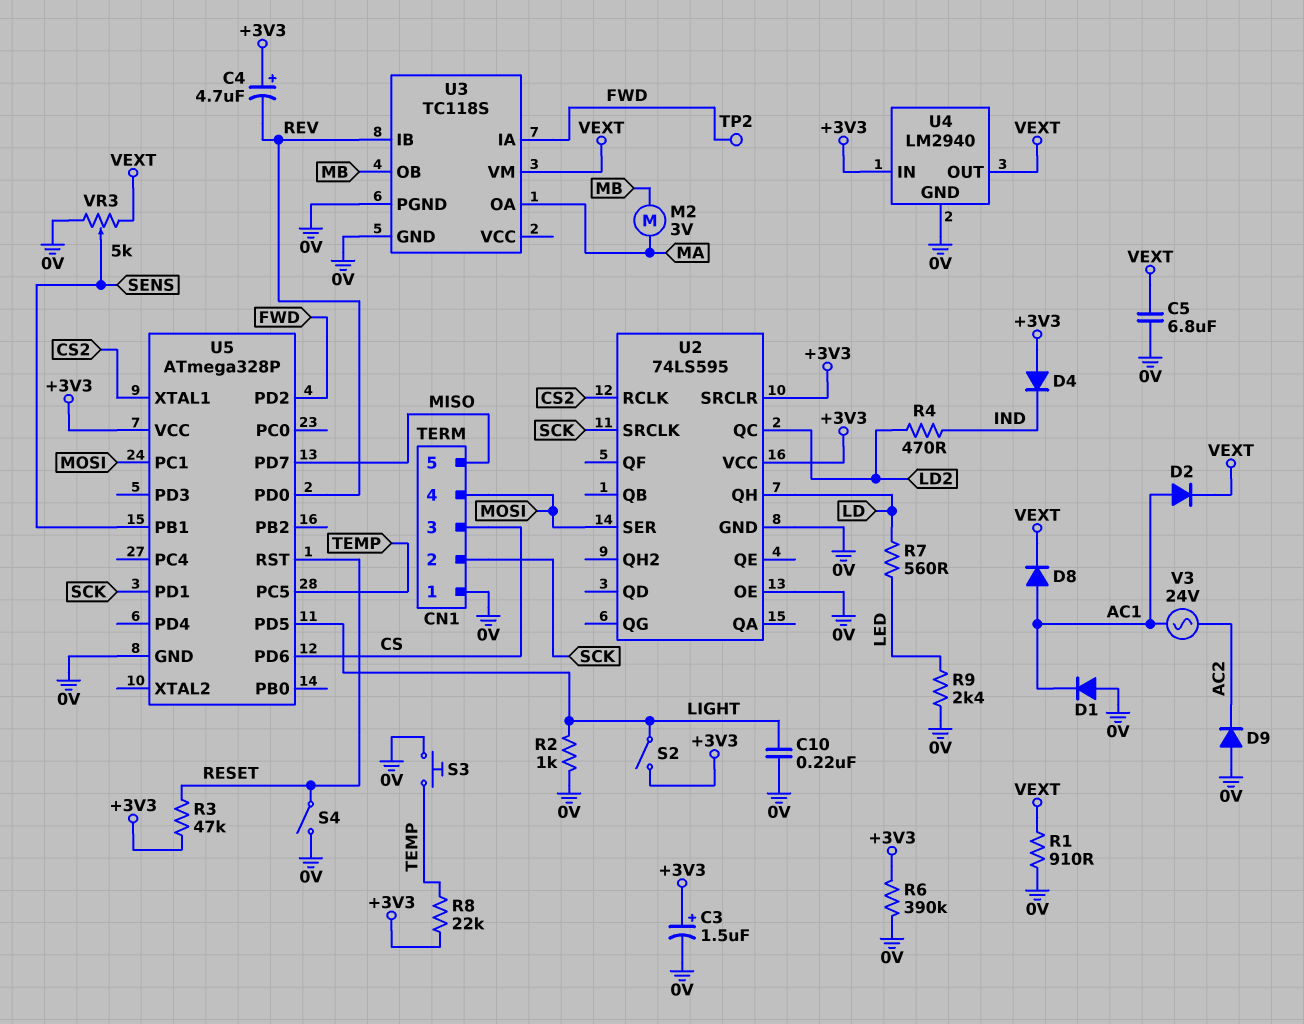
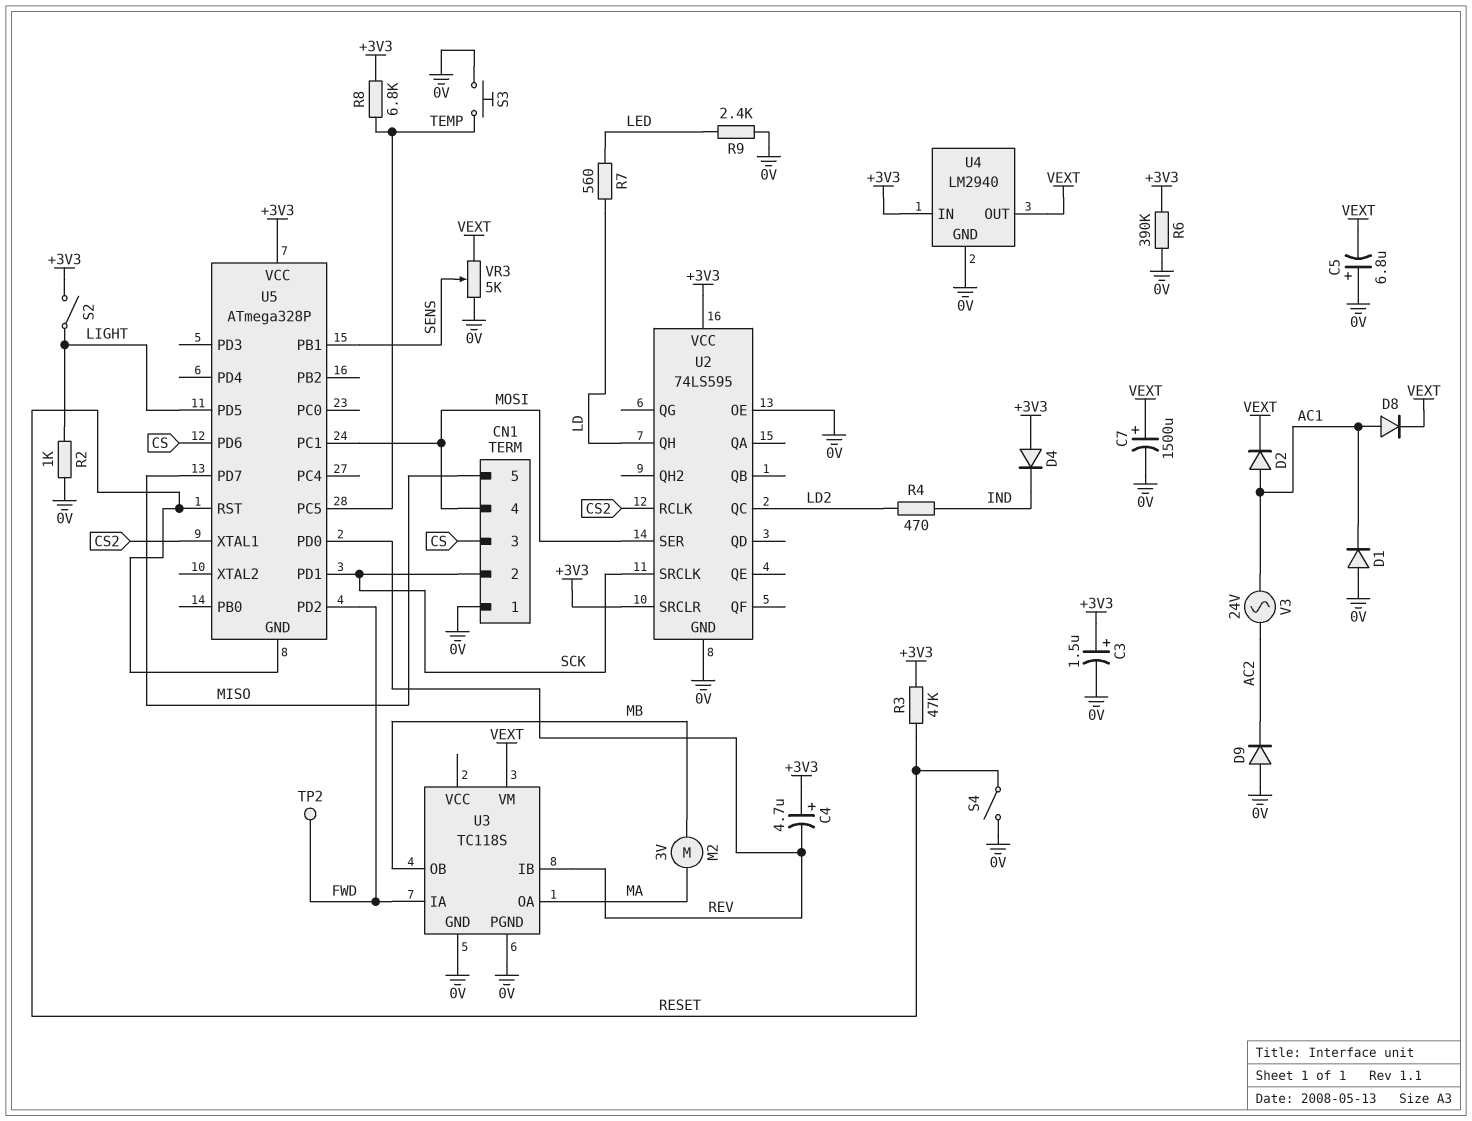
C5: 6.8uF (0V, VEXT) -> 6.8uF (plus 0V, minus VEXT)
C7: none -> 1500uF (plus VEXT, minus 0V)
C10: 220nF (0V, LIGHT) -> none
R1: 910 (0V, VEXT) -> none
R8: 22k (+3V3, TEMP) -> 6.8k (+3V3, TEMP)
U5 pin GND: 0V -> RESET

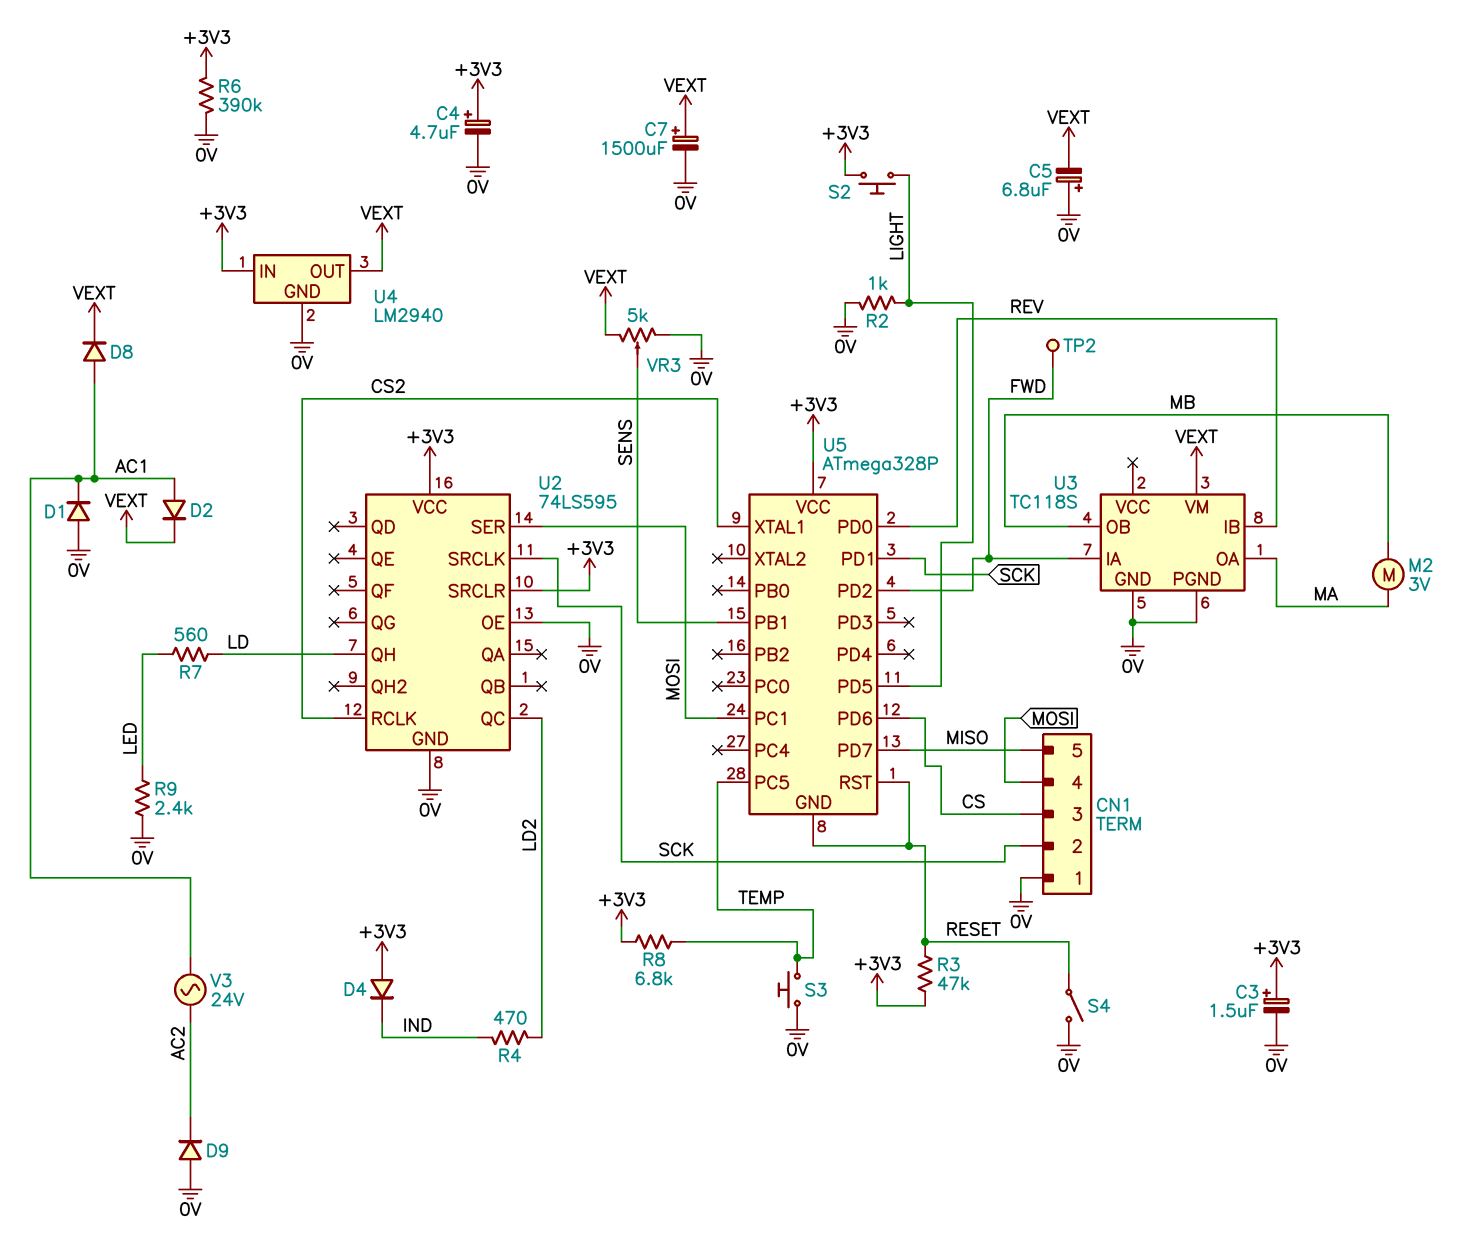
C4: 4.7uF (plus +3V3, minus REV) -> 4.7uF (plus +3V3, minus 0V)
S2: switch (+3V3, LIGHT) -> button (+3V3, LIGHT)

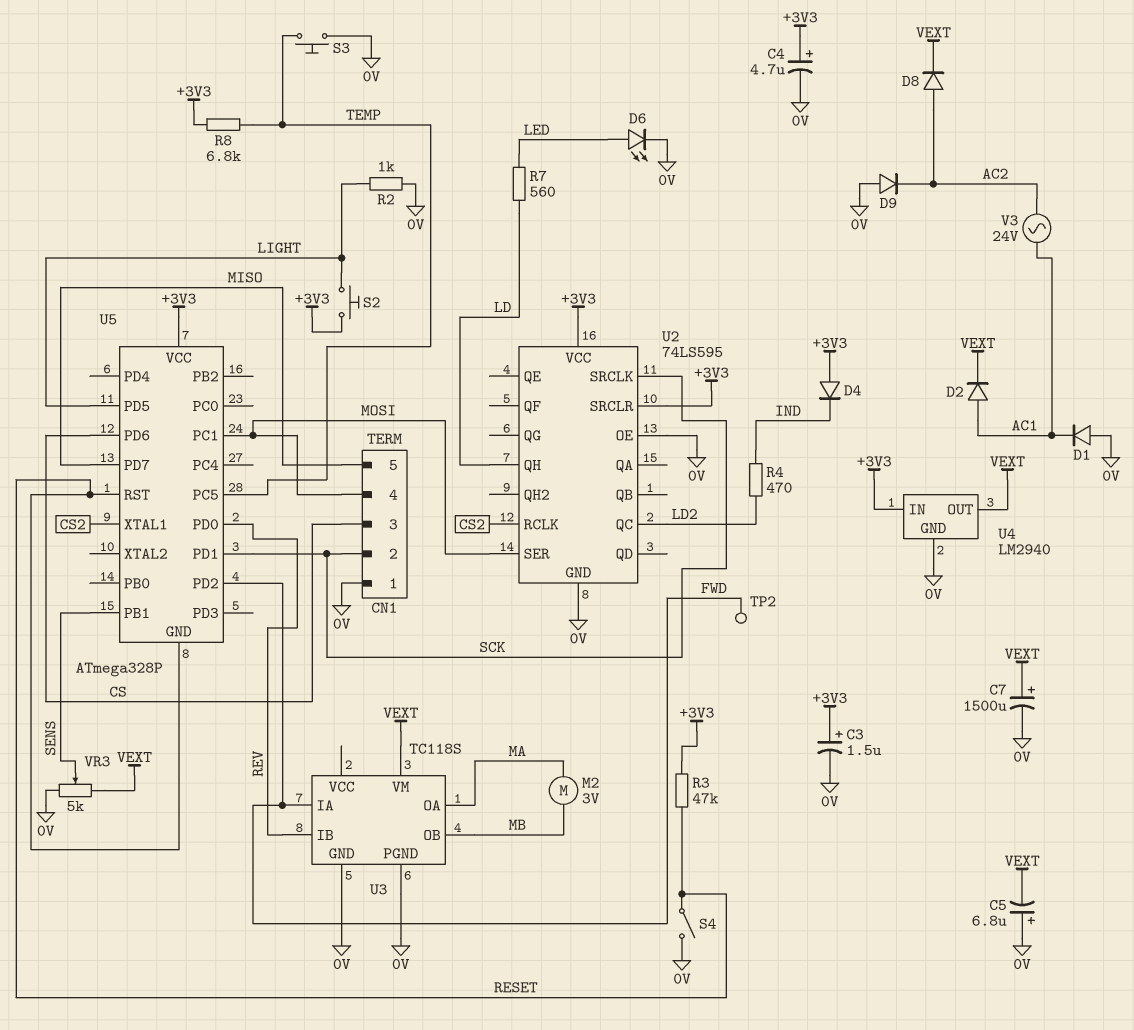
D6: none -> LED (A LED, K 0V)
D8: diode (A AC1, K VEXT) -> diode (A AC2, K VEXT)
R6: 390k (+3V3, 0V) -> none
R9: 2.4k (0V, LED) -> none

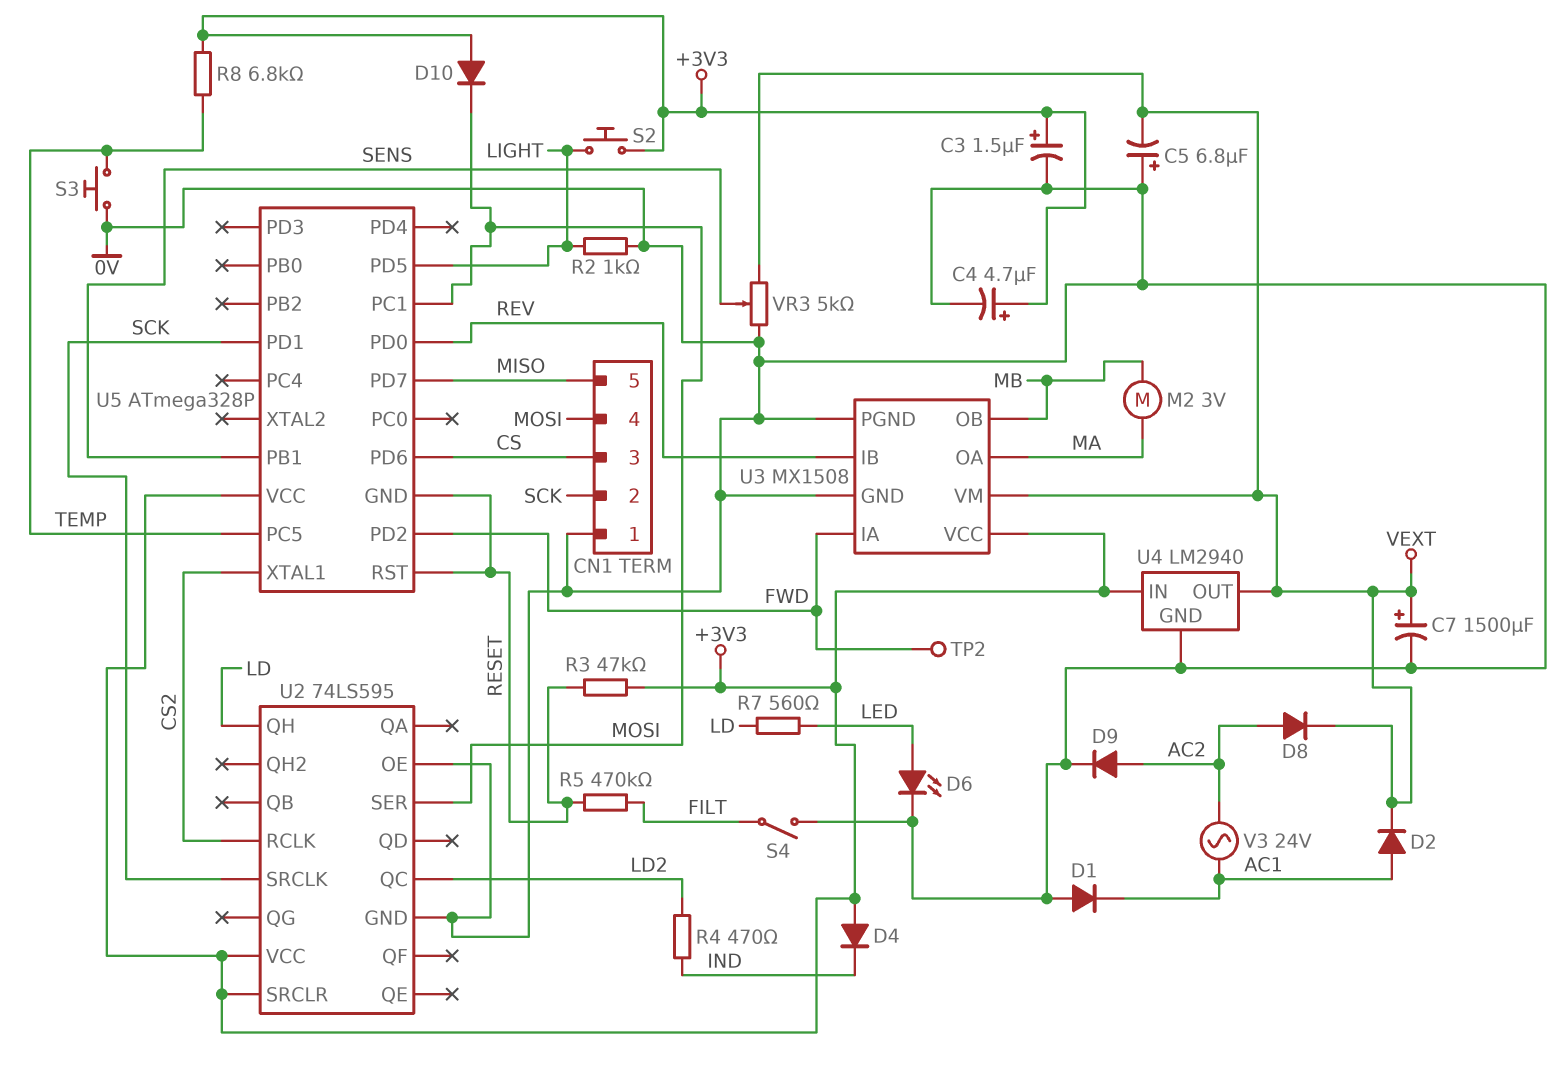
D9: diode (A 0V, K AC2) -> diode (A AC2, K 0V)
D10: none -> diode (A +3V3, K MOSI)
R5: none -> 470k (FILT, RESET)
S4: switch (0V, RESET) -> switch (0V, FILT)
U3: TC118S -> MX1508
U3 pin VCC: none -> +3V3

